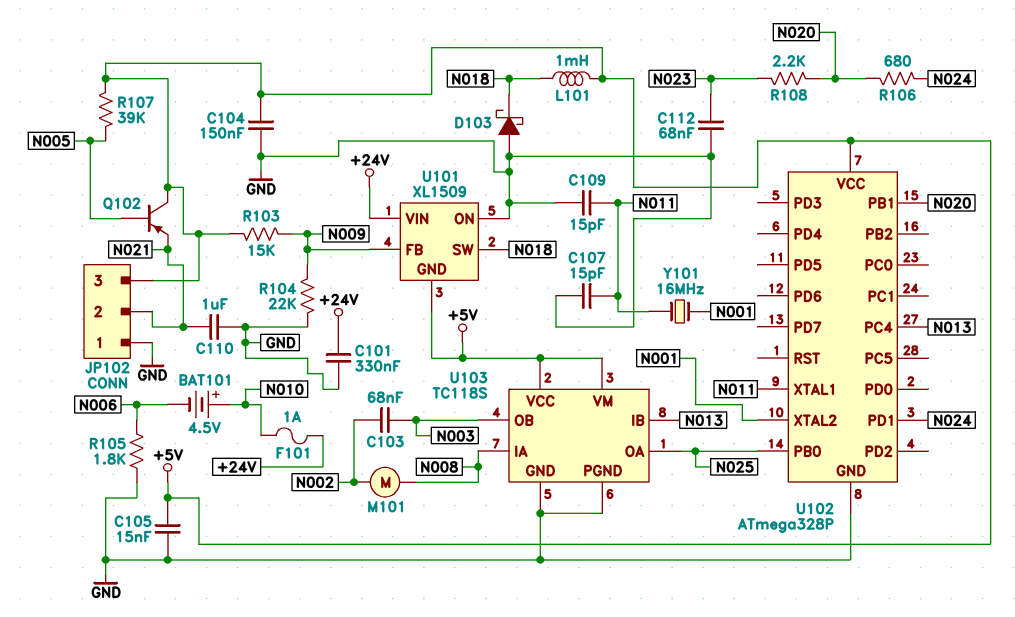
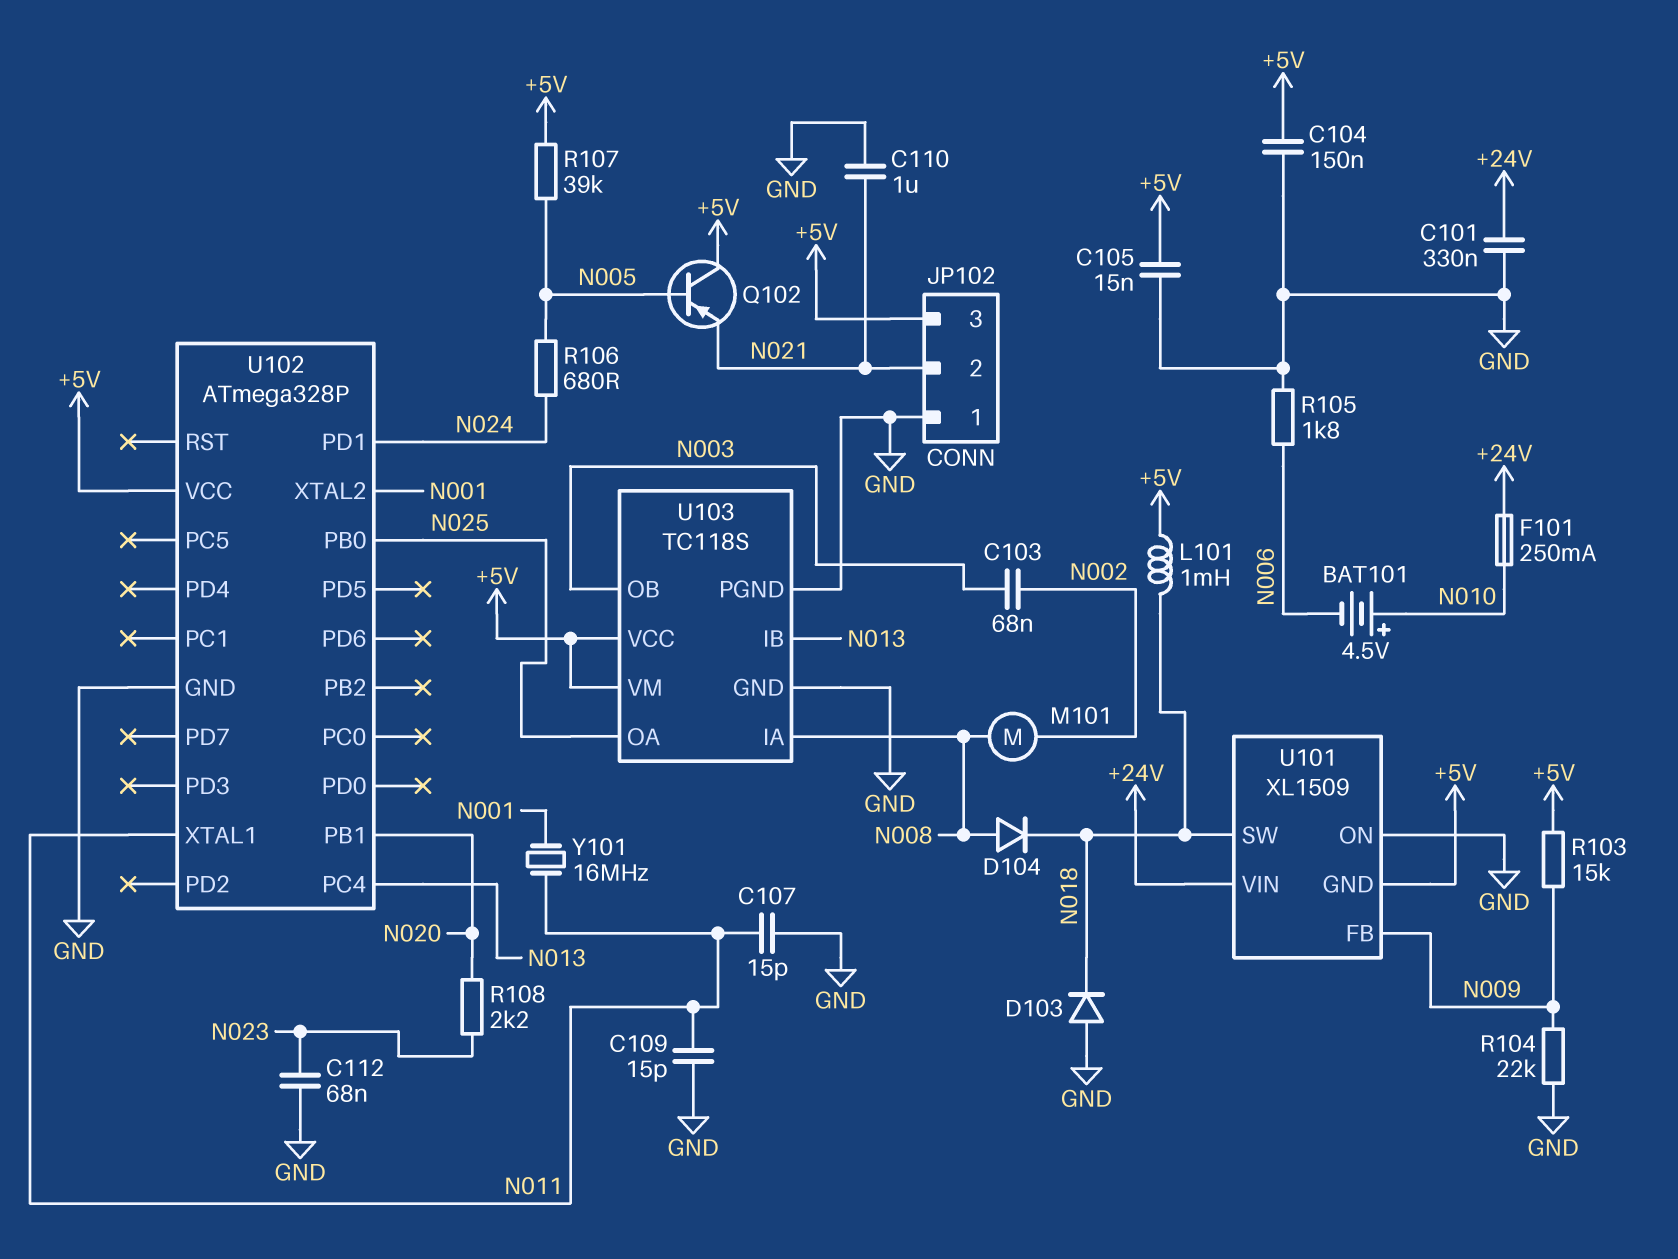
D103: schottky (A GND, K N018) -> diode (A GND, K N018)
D104: none -> diode (A N008, K N018)
F101: 1A (+24V, N010) -> 250mA (+24V, N010)
R106: 680 (N020, N024) -> 680 (N005, N024)

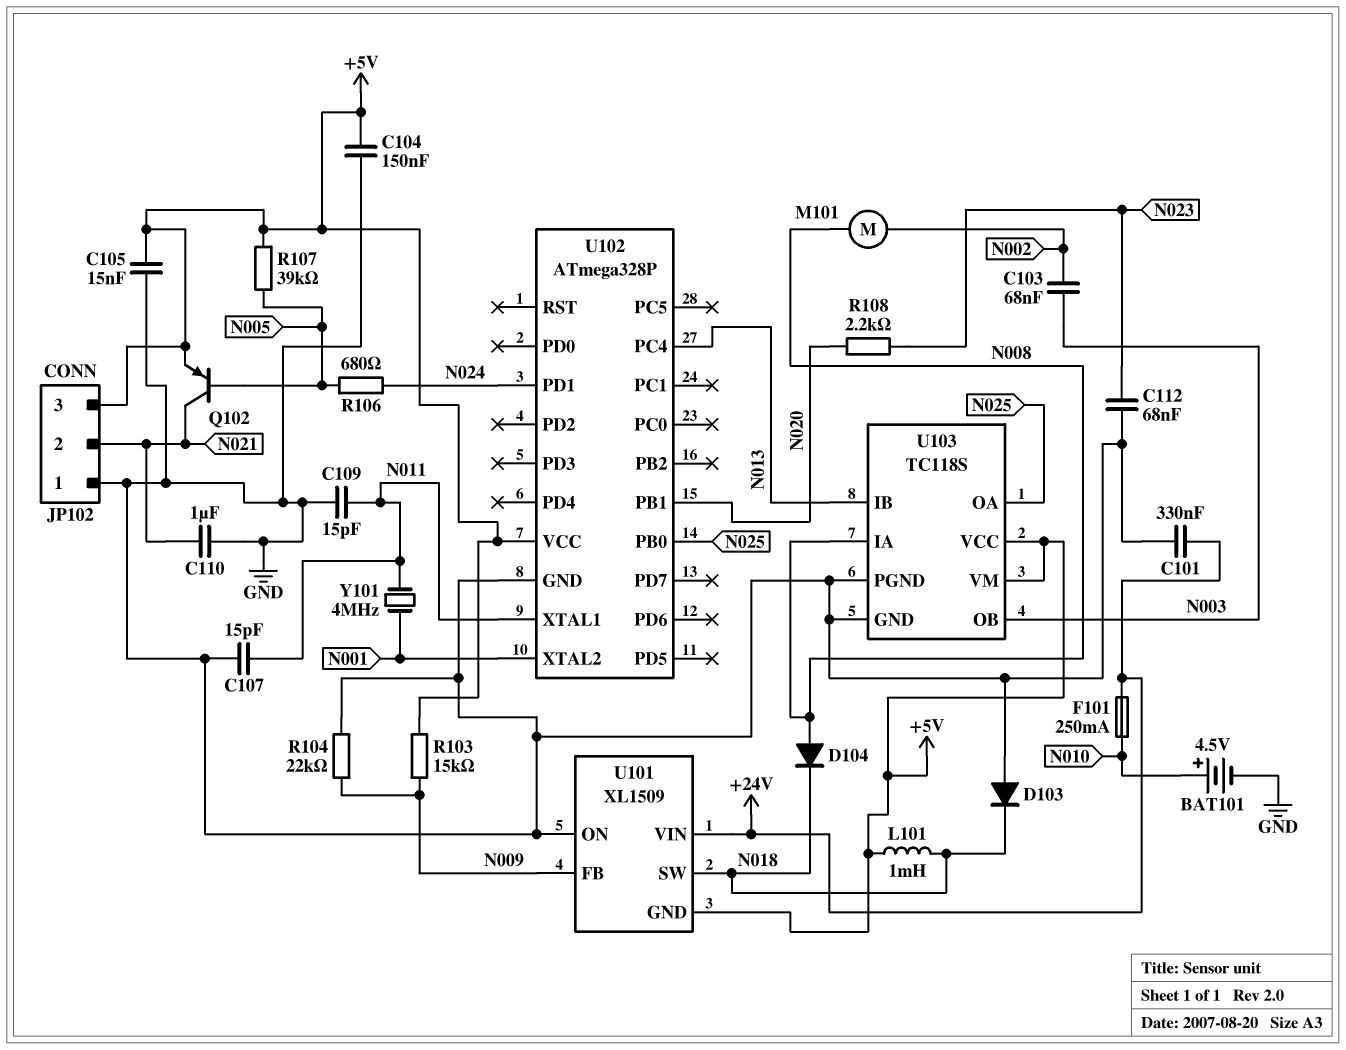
BAT101: 4.5V (plus N010, minus N006) -> 4.5V (plus N010, minus GND)
Q102: PNP (B N005, C +5V, E N021) -> PNP (B N005, C N021, E +5V)
R105: 1.8k (GND, N006) -> none
Y101: 16MHz (N001, N011) -> 4MHz (N001, N011)

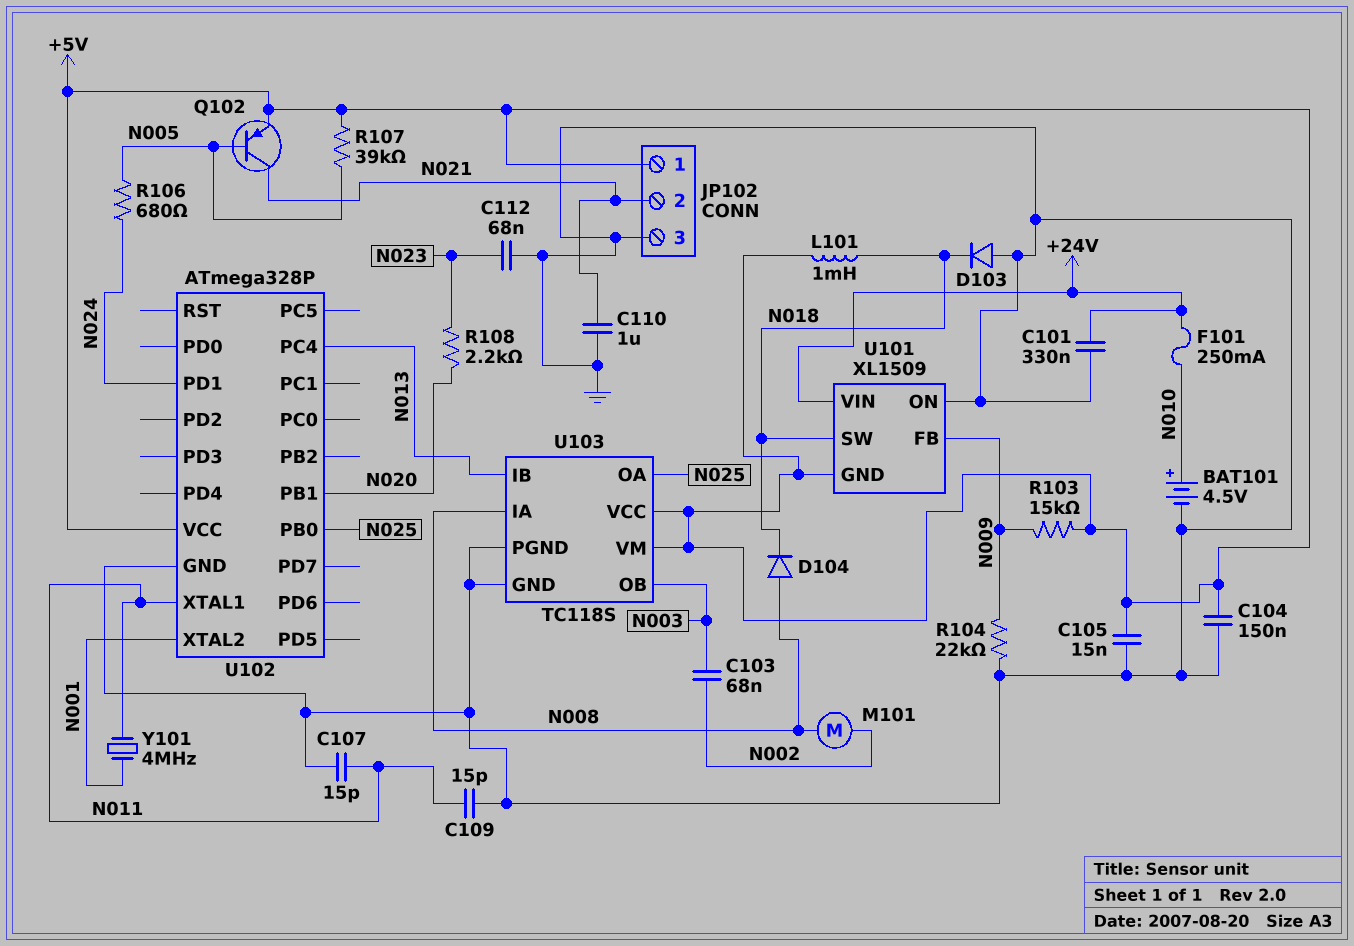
JP102 pin 1: GND -> +5V
JP102 pin 3: +5V -> GND

